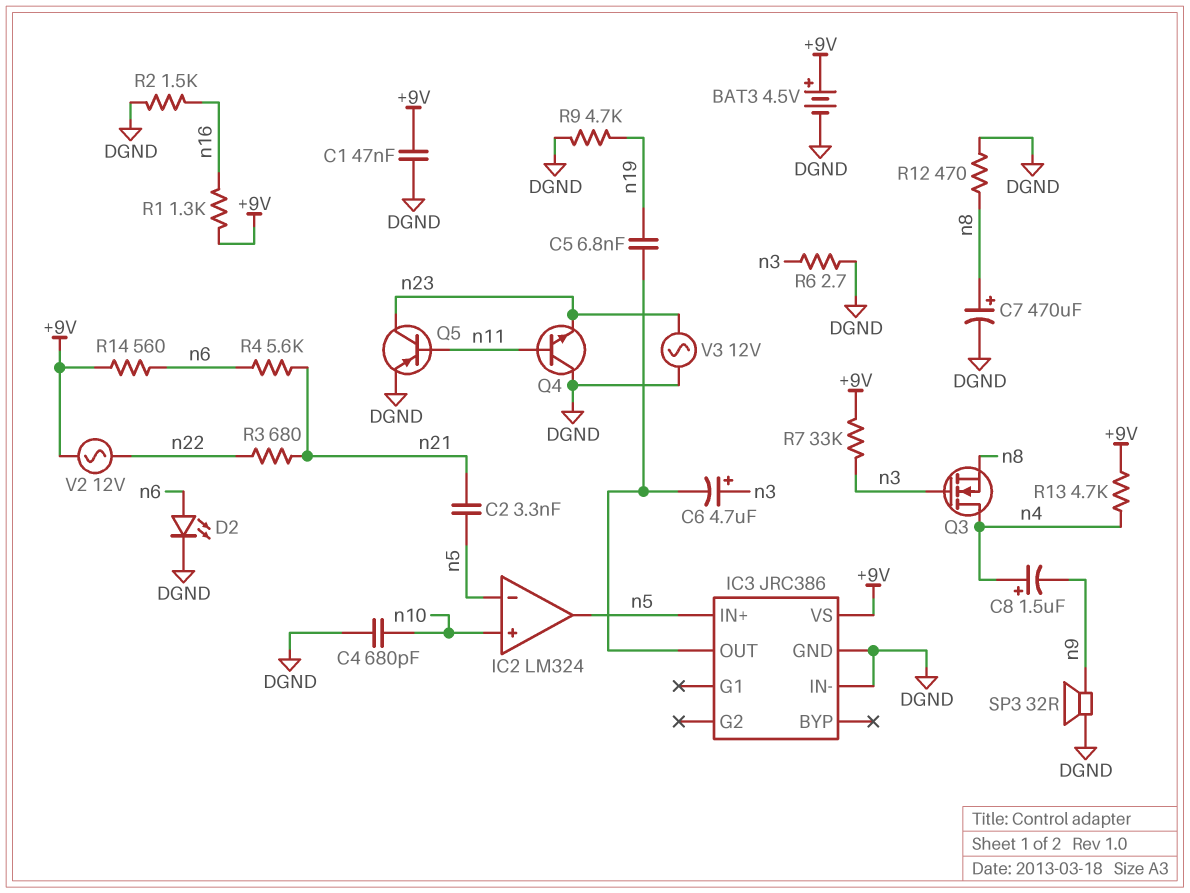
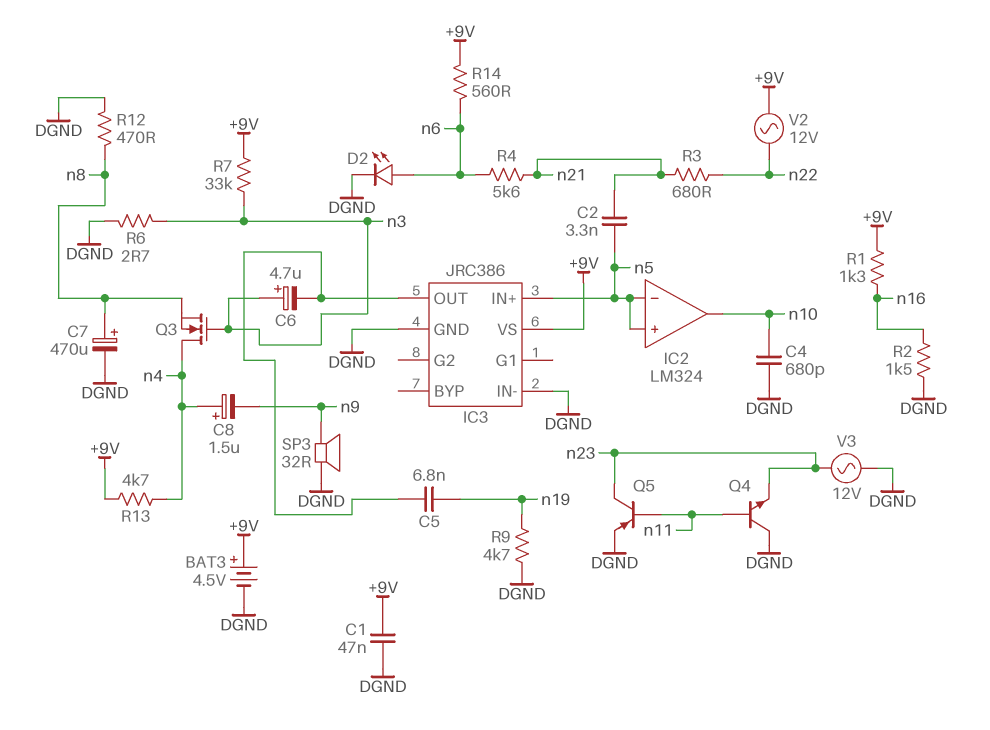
IC2 pin in+: n10 -> n5
IC2 pin out: n5 -> n10

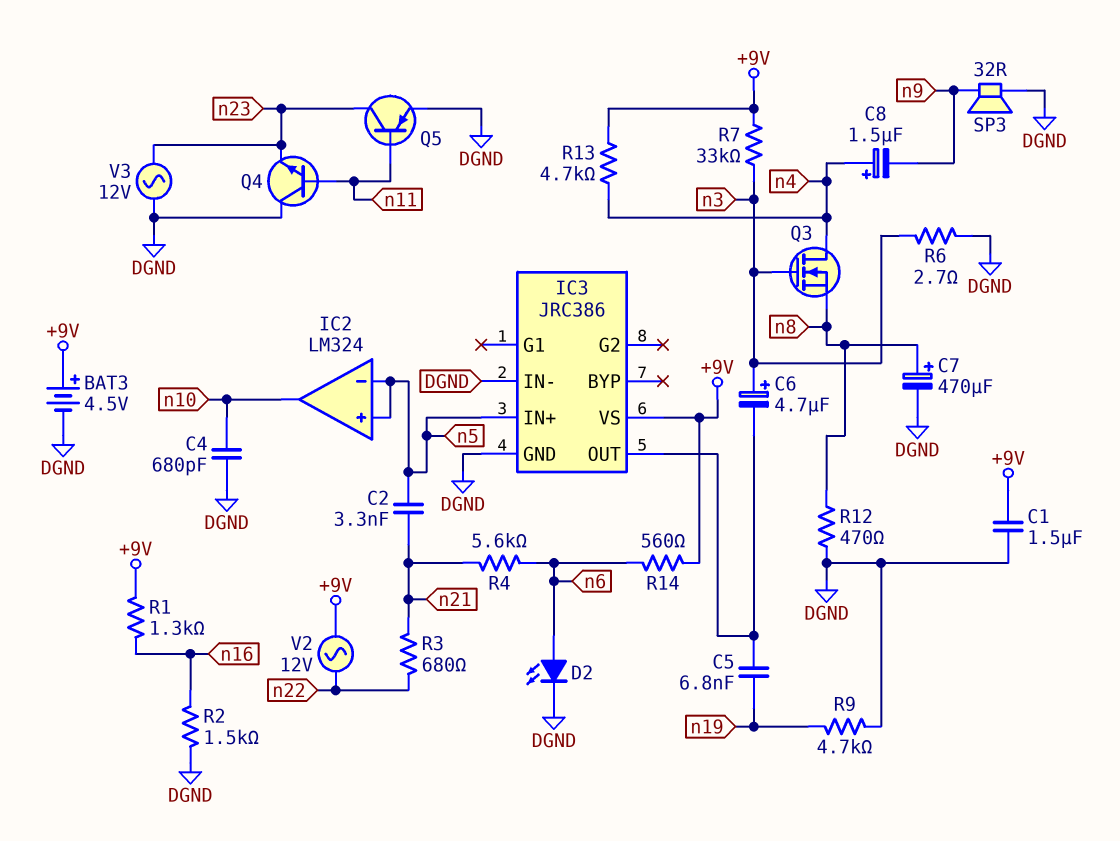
C1: 47nF (+9V, DGND) -> 1.5uF (+9V, DGND)

